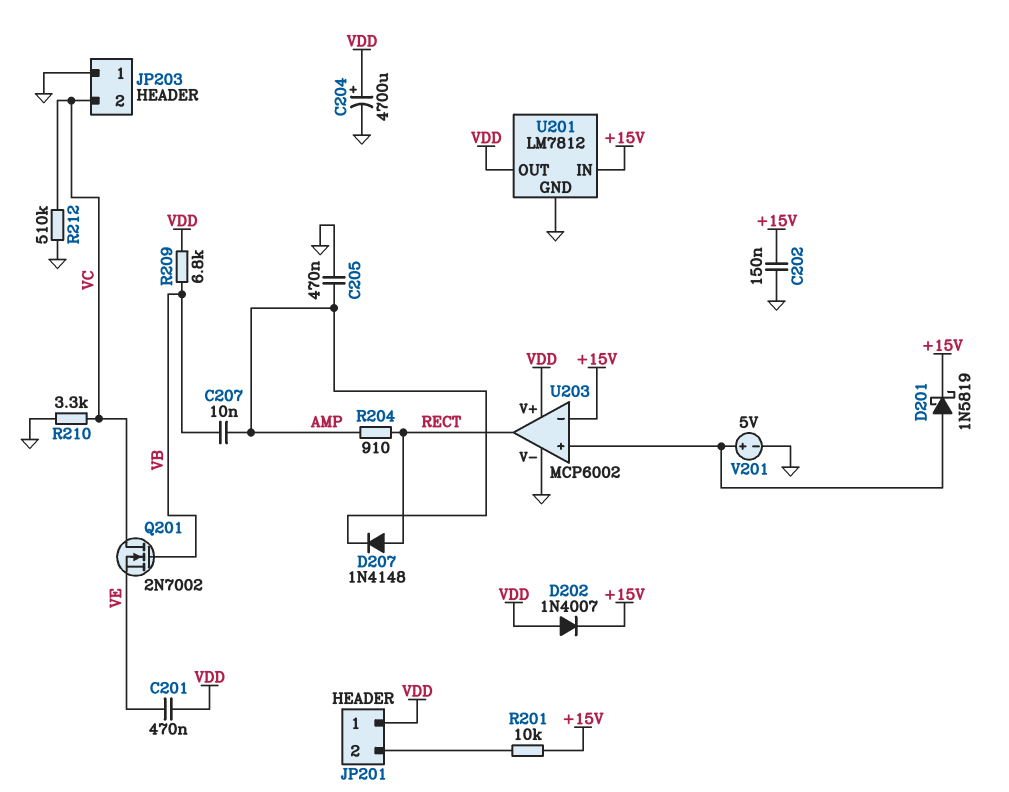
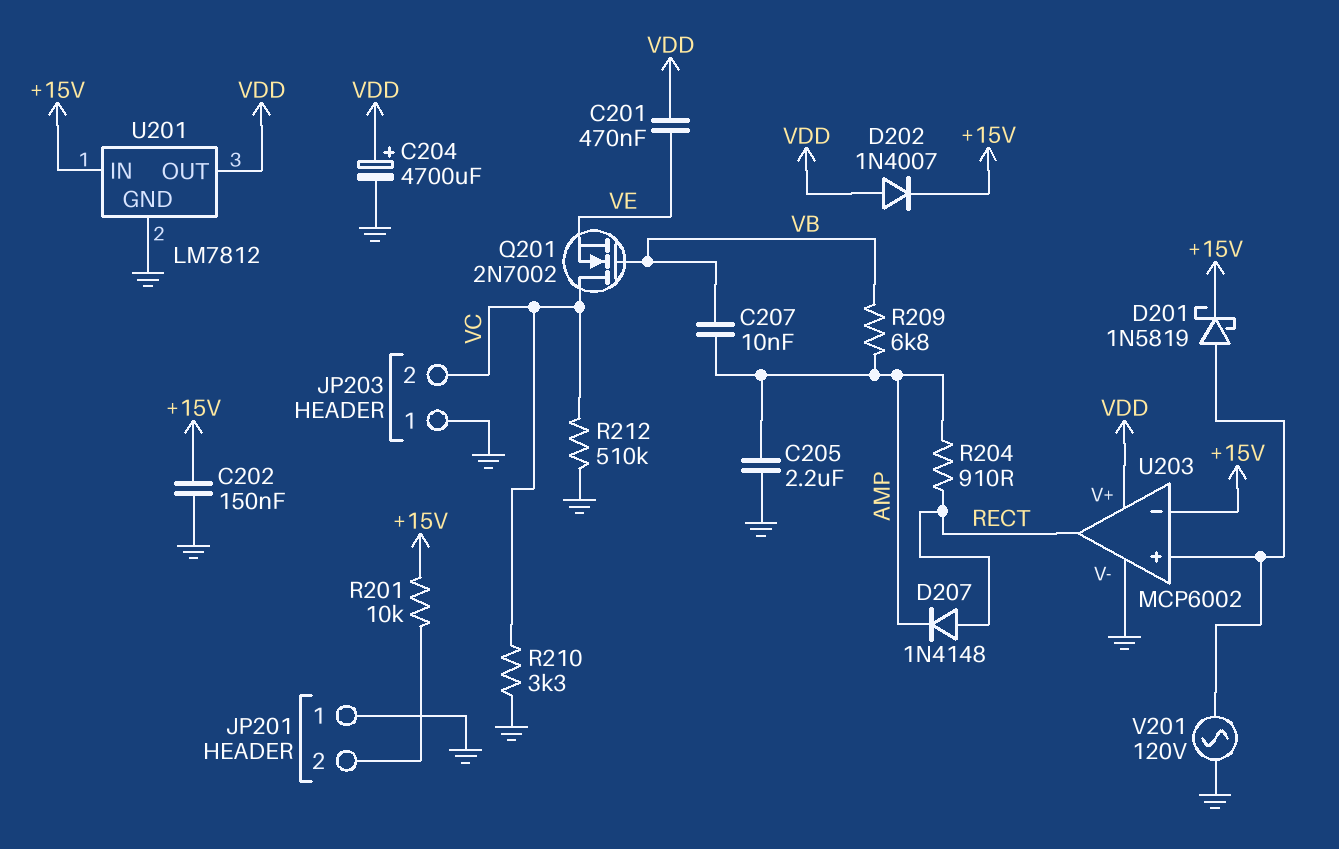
C205: 470nF (AMP, GND) -> 2.2uF (AMP, GND)
JP201 pin 1: VDD -> GND
R209: 6.8k (VB, VDD) -> 6.8k (AMP, VB)
V201: 5V (plus U203/in+, minus GND) -> AC 120V (GND, U203/in+)

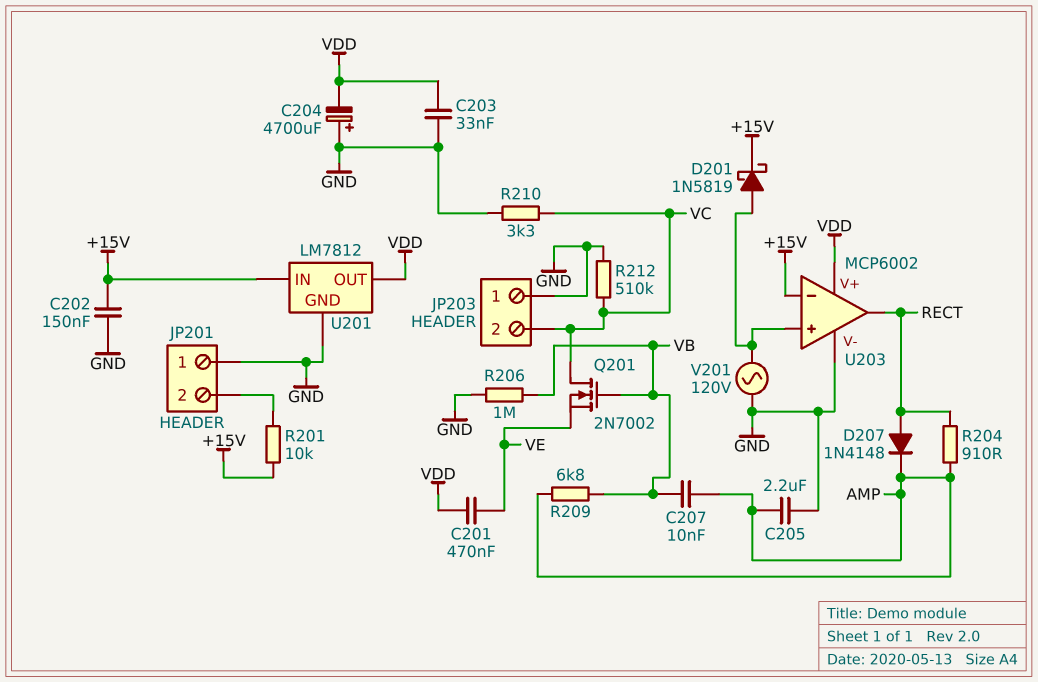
C203: none -> 33nF (GND, VDD)
C204: 4700uF (plus VDD, minus GND) -> 4700uF (plus GND, minus VDD)
D202: diode 1N4007 (A VDD, K +15V) -> none
R206: none -> 1M (GND, VB)

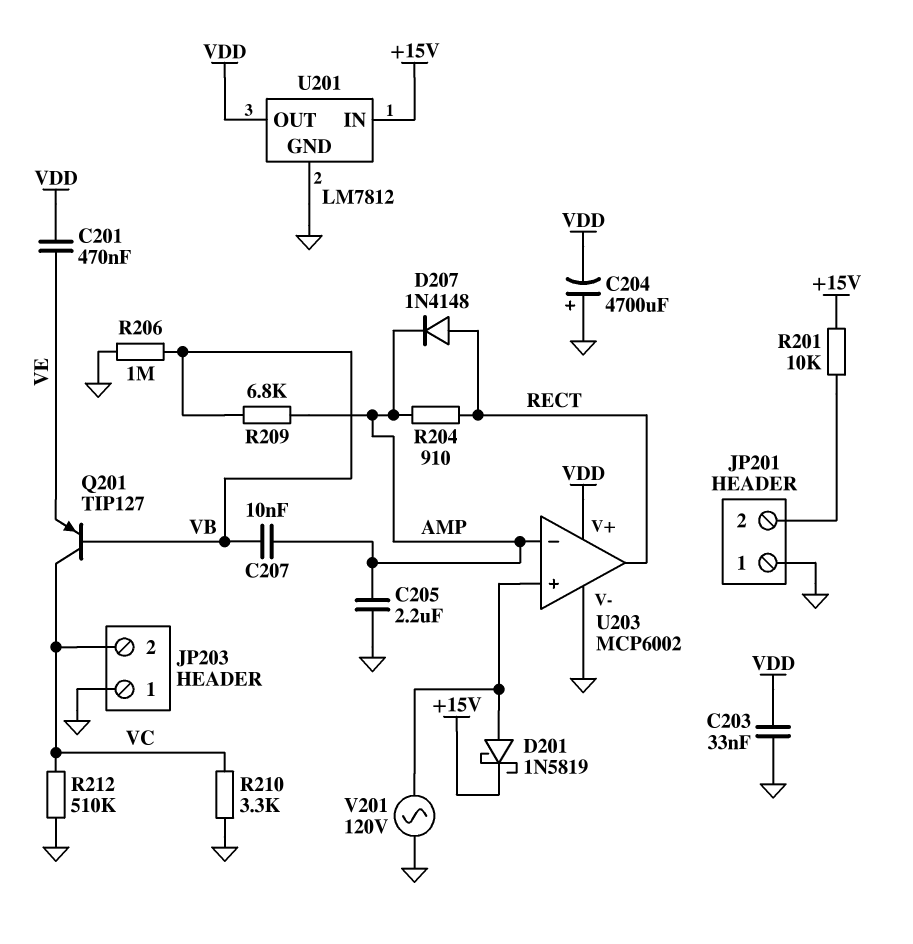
C202: 150nF (+15V, GND) -> none
Q201: NMOS 2N7002 (G VB, D VC, S VE) -> PNP TIP127 (B VB, C VC, E VE)
U203 pin in-: +15V -> AMP

